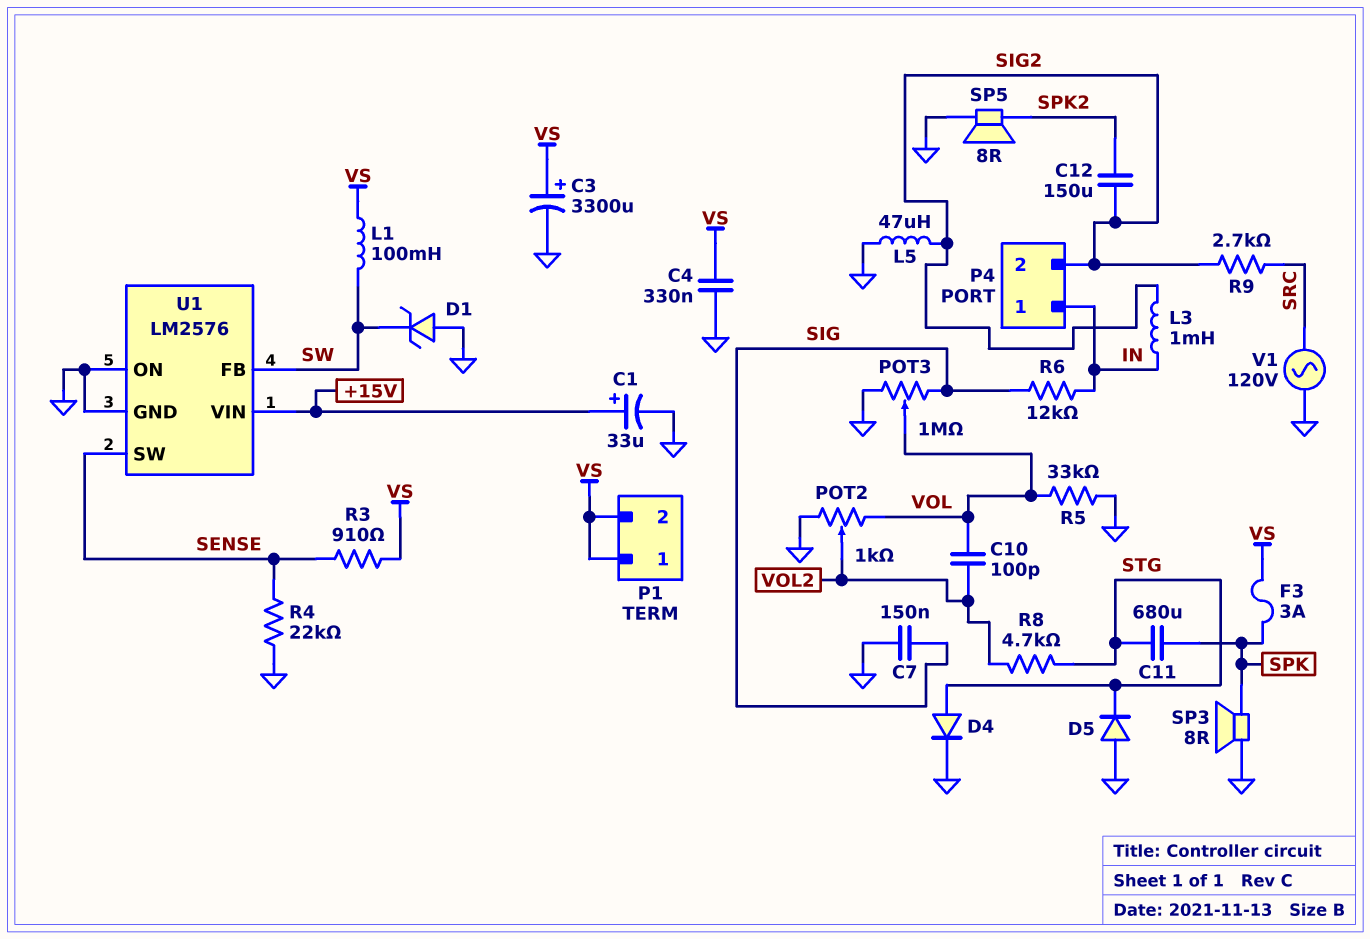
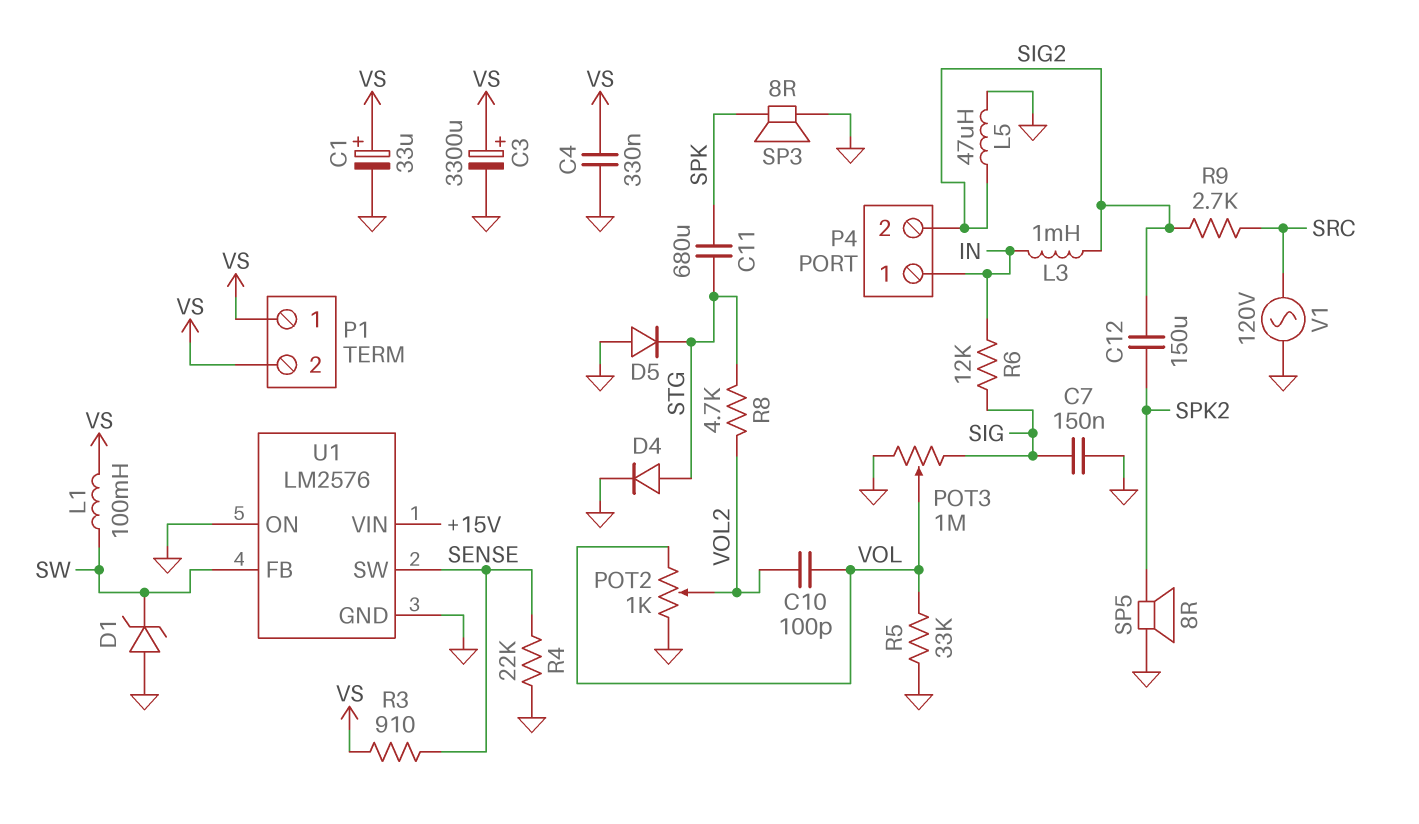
C1: 33uF (plus +15V, minus GND) -> 33uF (plus VS, minus GND)
F3: 3A (SPK, VS) -> none

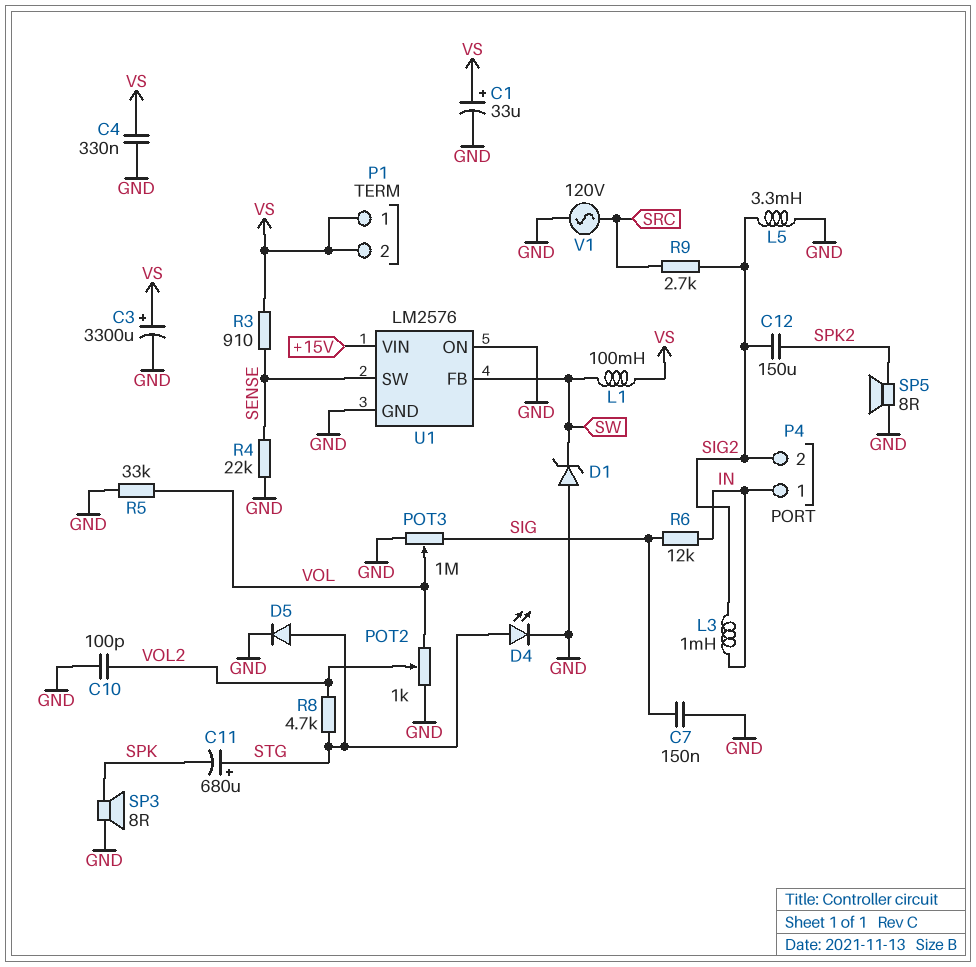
C10: 100pF (VOL, VOL2) -> 100pF (GND, VOL2)
C11: 680uF (SPK, STG) -> 680uF (plus STG, minus SPK)
D4: diode (A STG, K GND) -> LED (A STG, K GND)
D5: diode (A GND, K STG) -> diode (A STG, K GND)
L5: 47uH (GND, SIG2) -> 3.3mH (GND, SIG2)

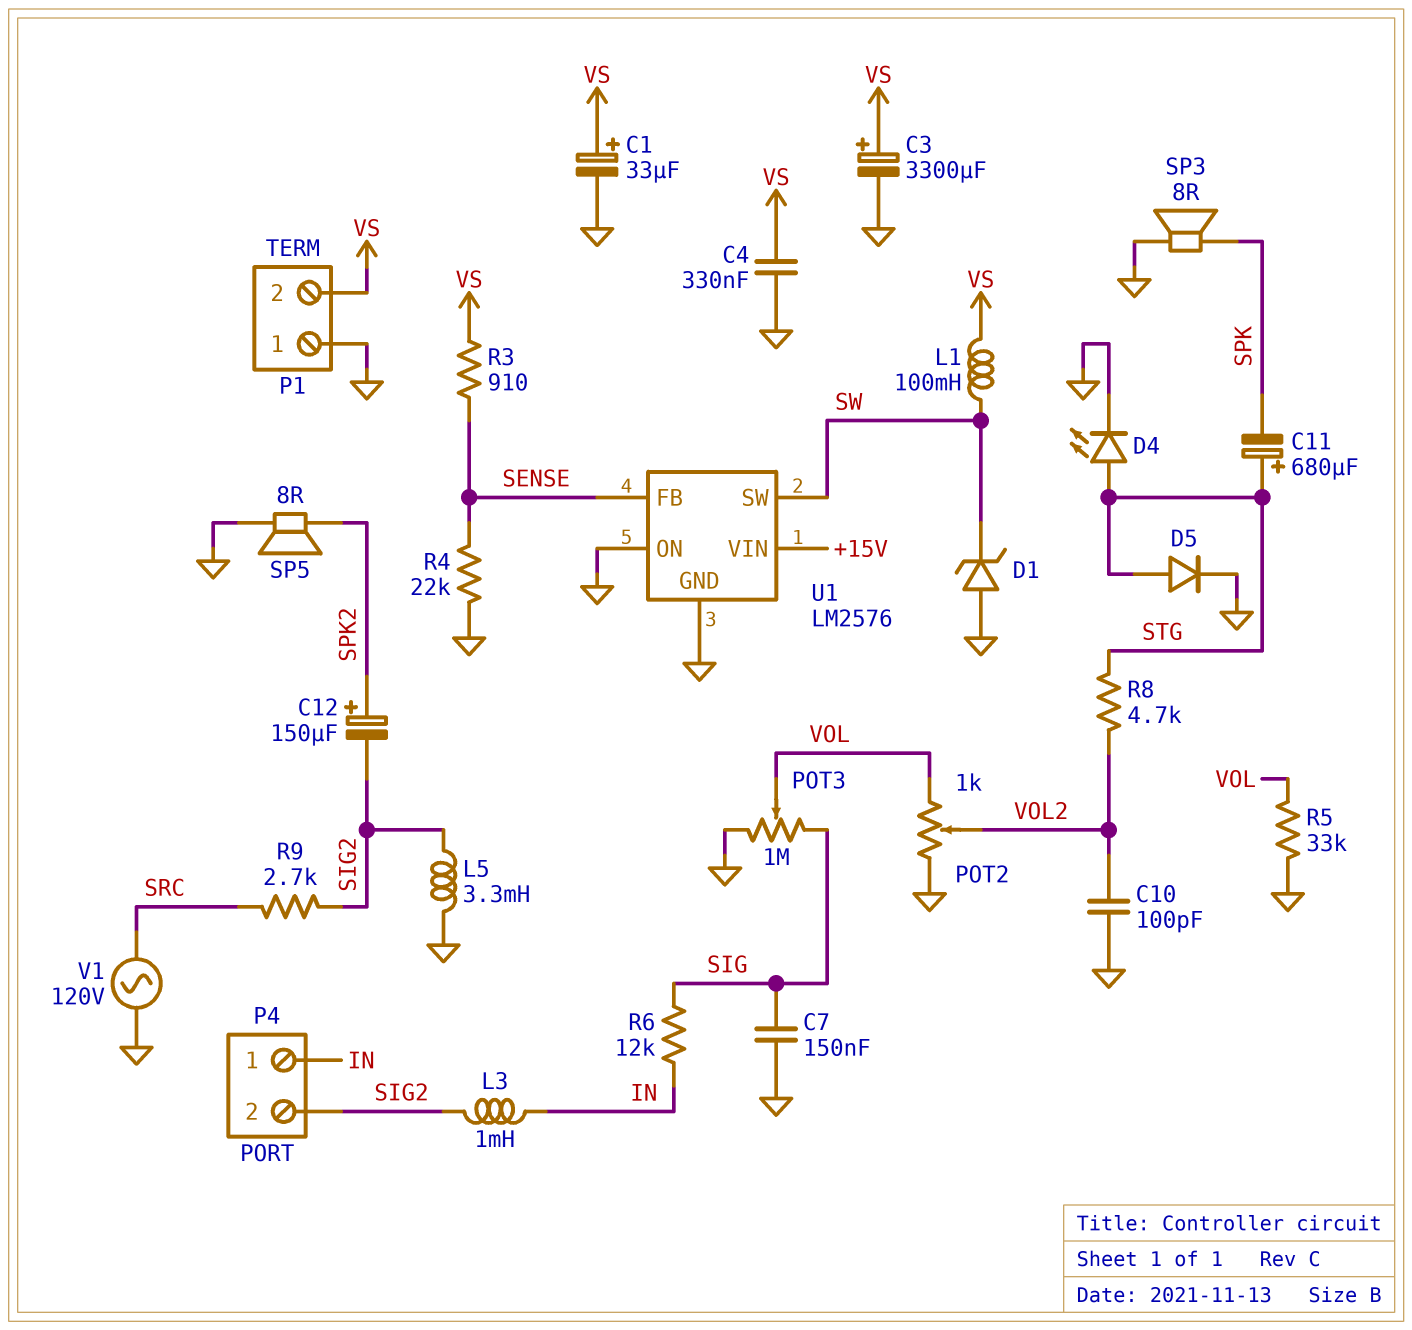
C12: 150uF (SIG2, SPK2) -> 150uF (plus SPK2, minus SIG2)
P1 pin 1: VS -> GND
U1 pin FB: SW -> SENSE
U1 pin SW: SENSE -> SW

